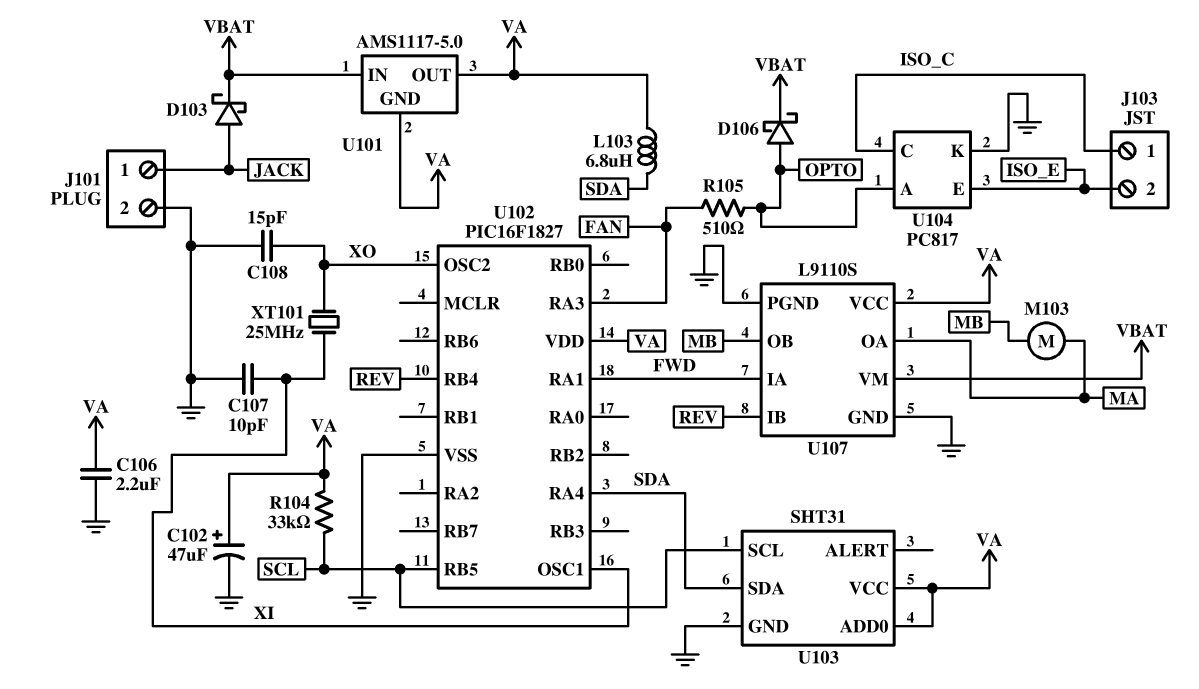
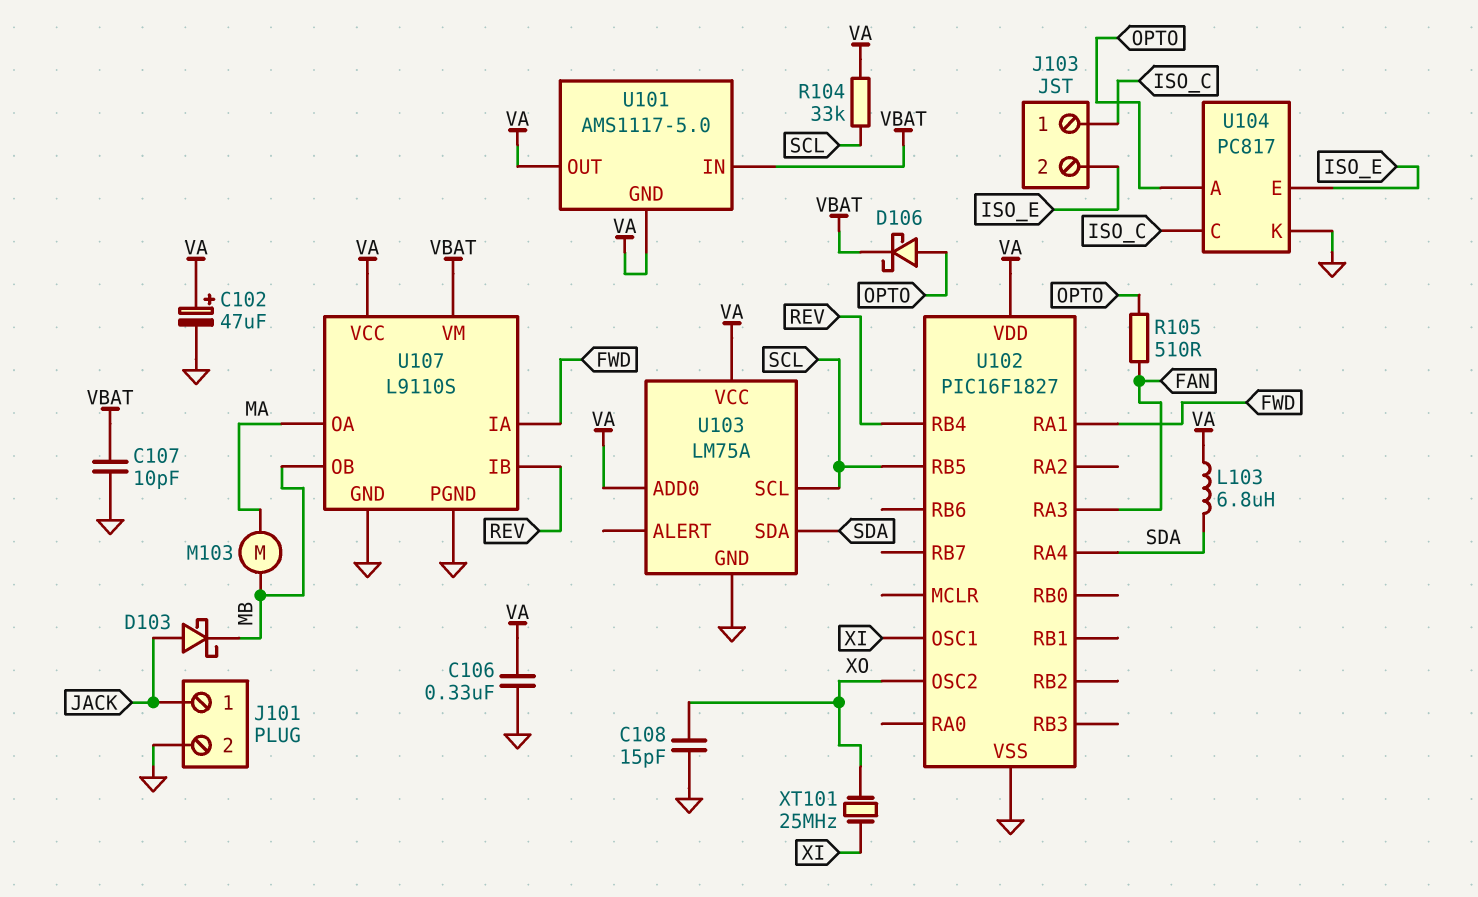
C106: 2.2uF (GND, VA) -> 330nF (GND, VA)
C107: 10pF (GND, XI) -> 10pF (GND, VBAT)
D103: schottky (A JACK, K VBAT) -> schottky (A JACK, K MB)
U103: SHT31 -> LM75A

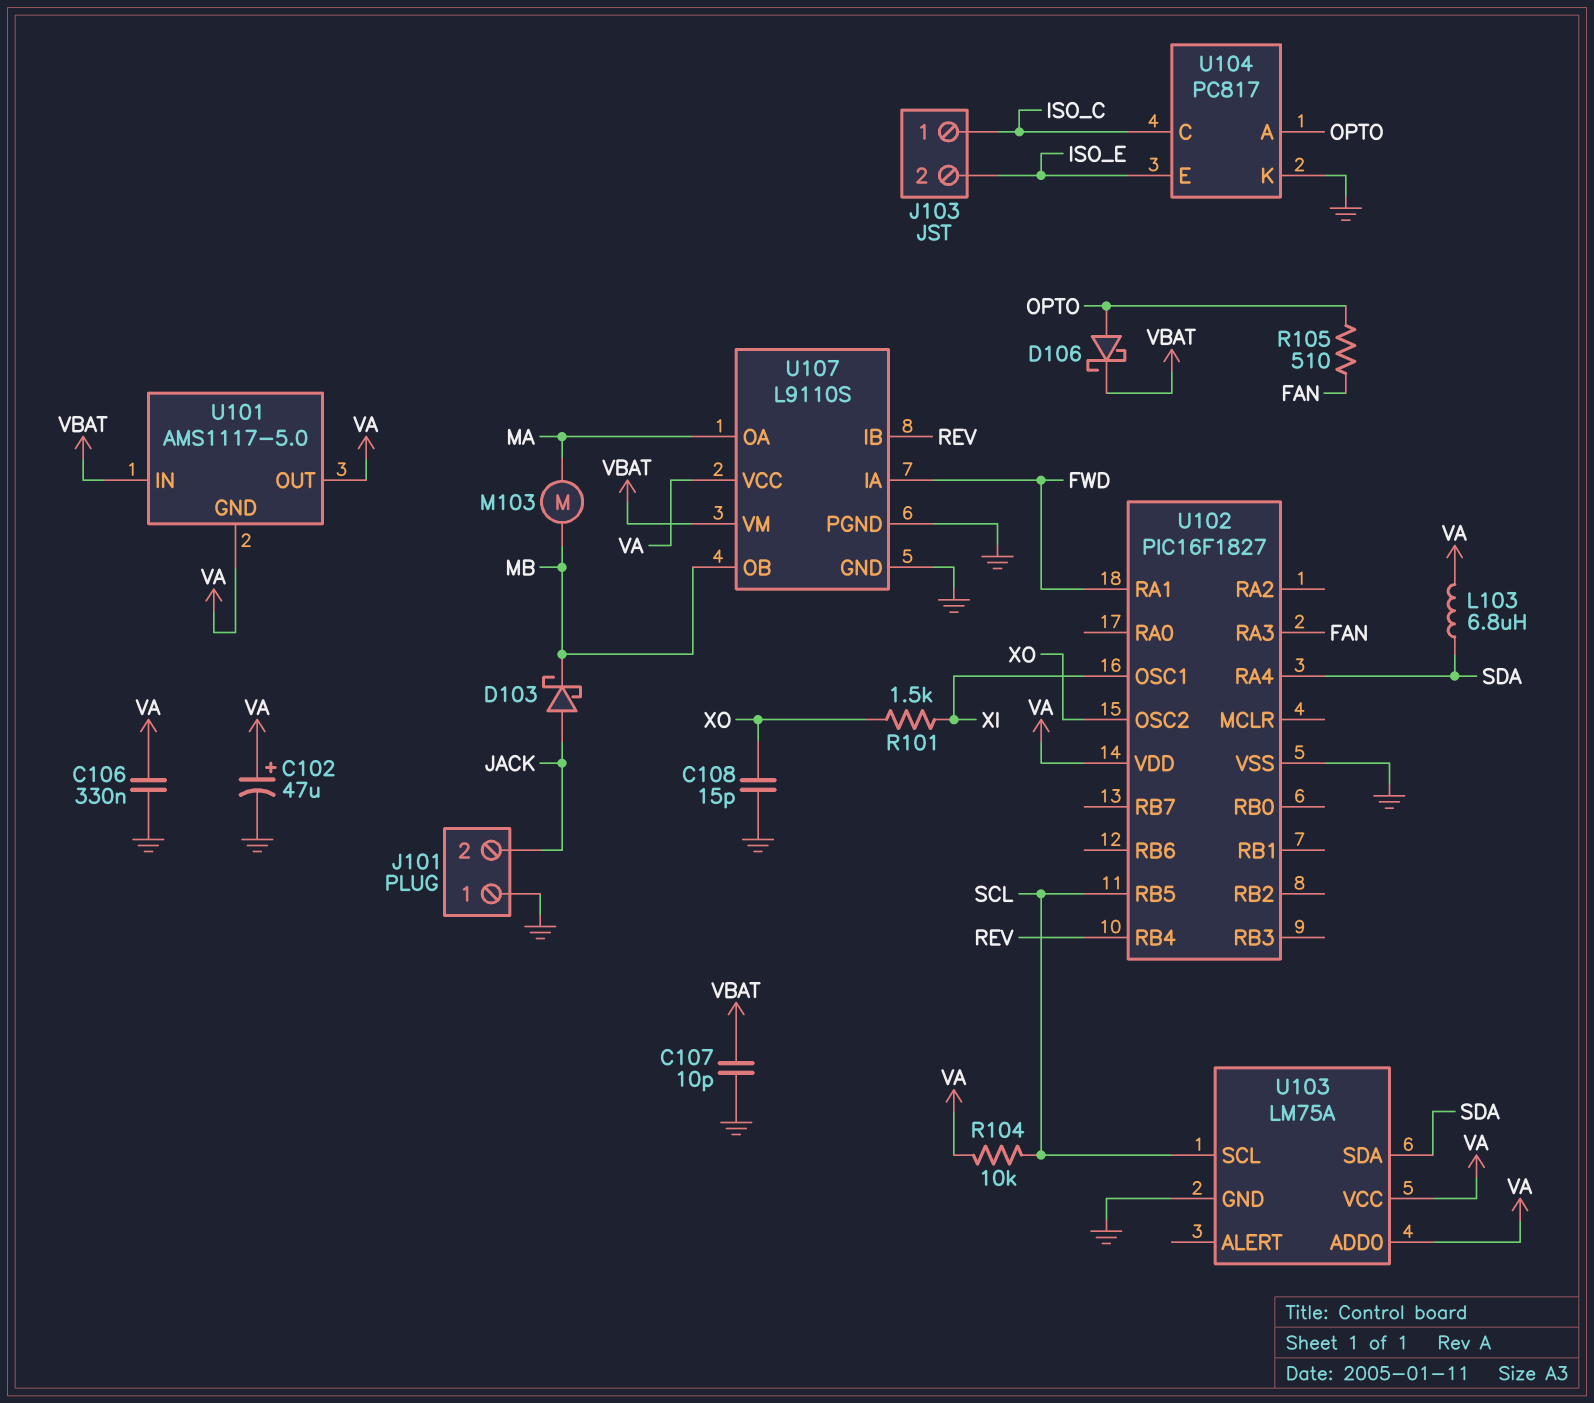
J101 pin 1: JACK -> GND
J101 pin 2: GND -> JACK
R101: none -> 1.5k (XI, XO)
R104: 33k (SCL, VA) -> 10k (SCL, VA)
XT101: 25MHz (XI, XO) -> none

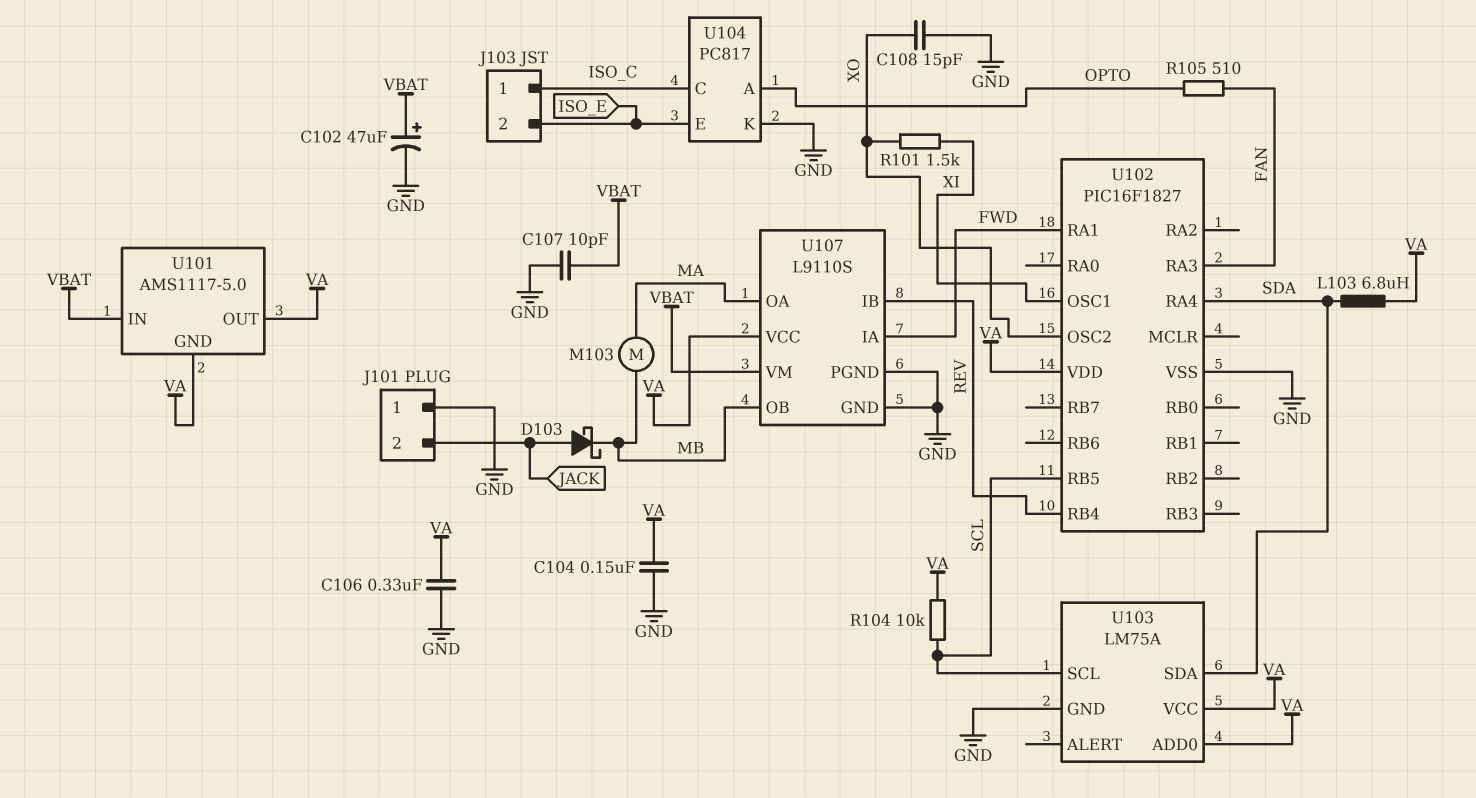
C102: 47uF (plus VA, minus GND) -> 47uF (plus VBAT, minus GND)
C104: none -> 150nF (GND, VA)
D106: schottky (A OPTO, K VBAT) -> none

